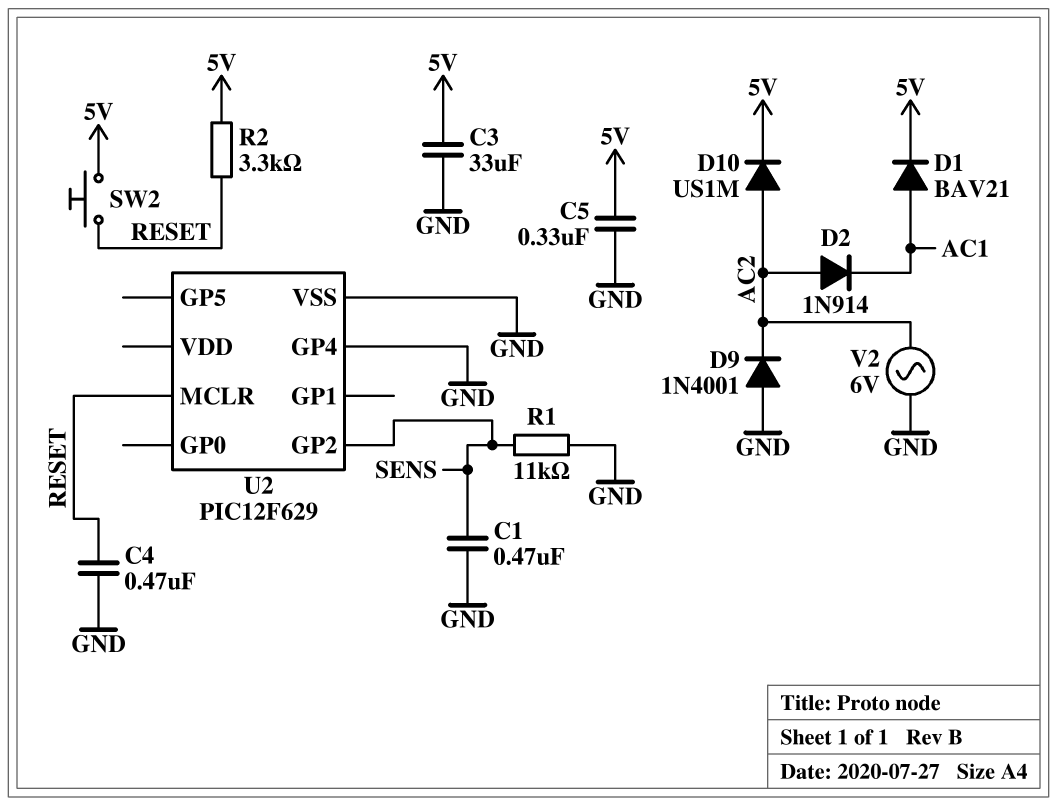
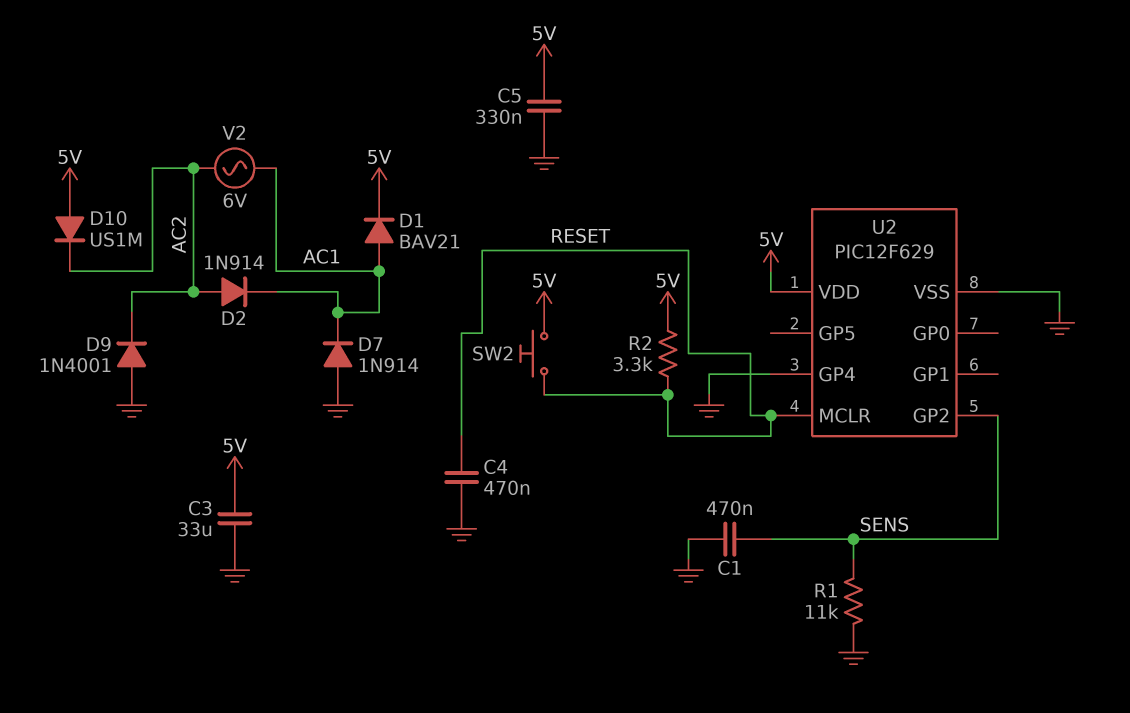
D7: none -> diode 1N914 (A GND, K AC1)
D10: diode US1M (A AC2, K 5V) -> diode US1M (A 5V, K AC2)
U2 pin VDD: none -> 5V
V2: AC 6V (AC2, GND) -> AC 6V (AC1, AC2)

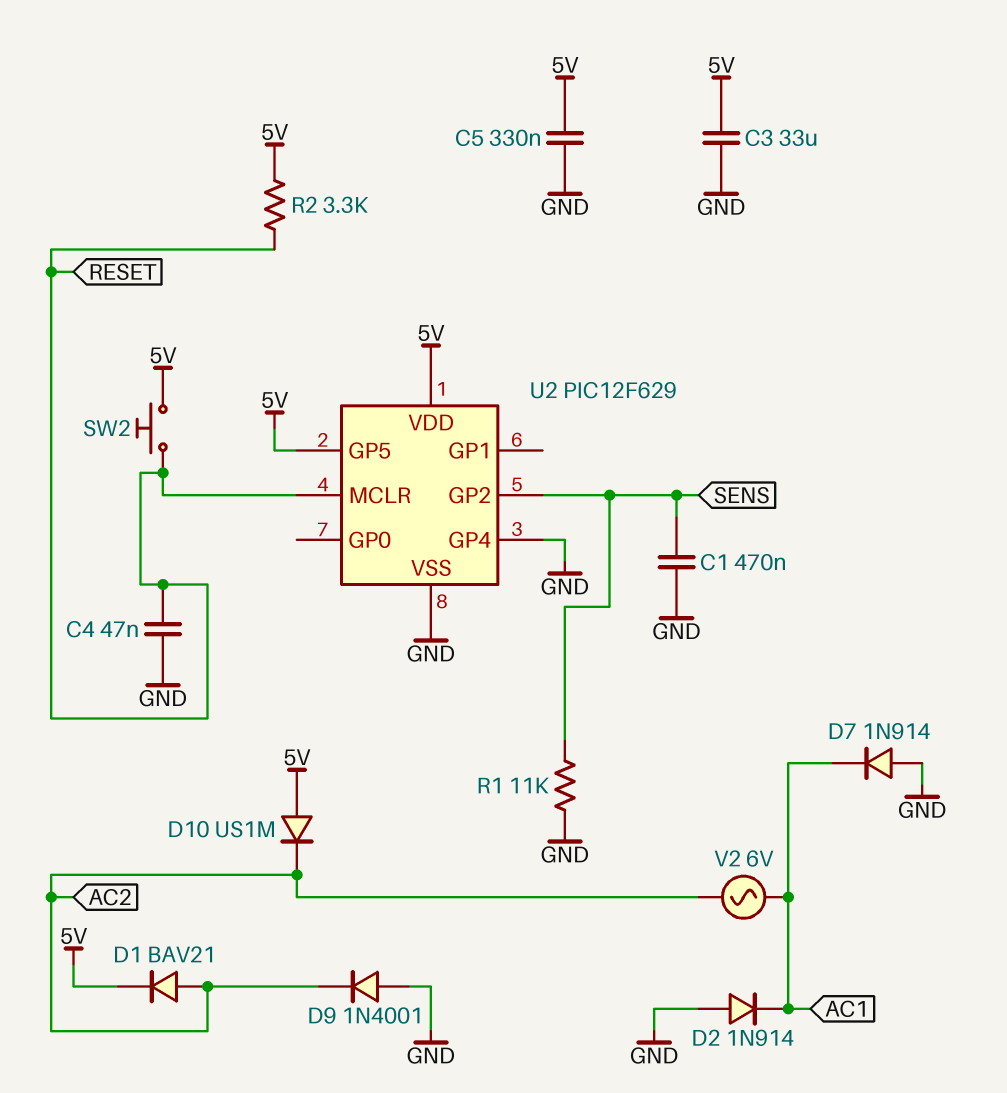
C4: 470nF (GND, RESET) -> 47nF (GND, RESET)
D1: diode BAV21 (A AC1, K 5V) -> diode BAV21 (A AC2, K 5V)
D2: diode 1N914 (A AC2, K AC1) -> diode 1N914 (A GND, K AC1)
U2 pin GP5: none -> 5V

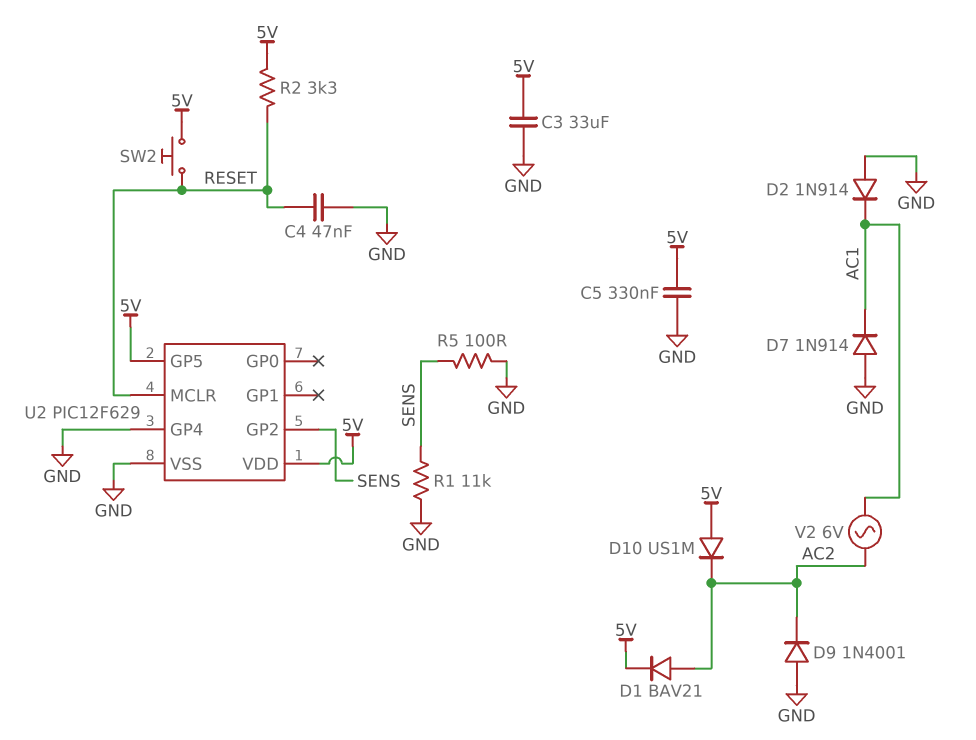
C1: 470nF (GND, SENS) -> none
R5: none -> 100 (GND, SENS)

